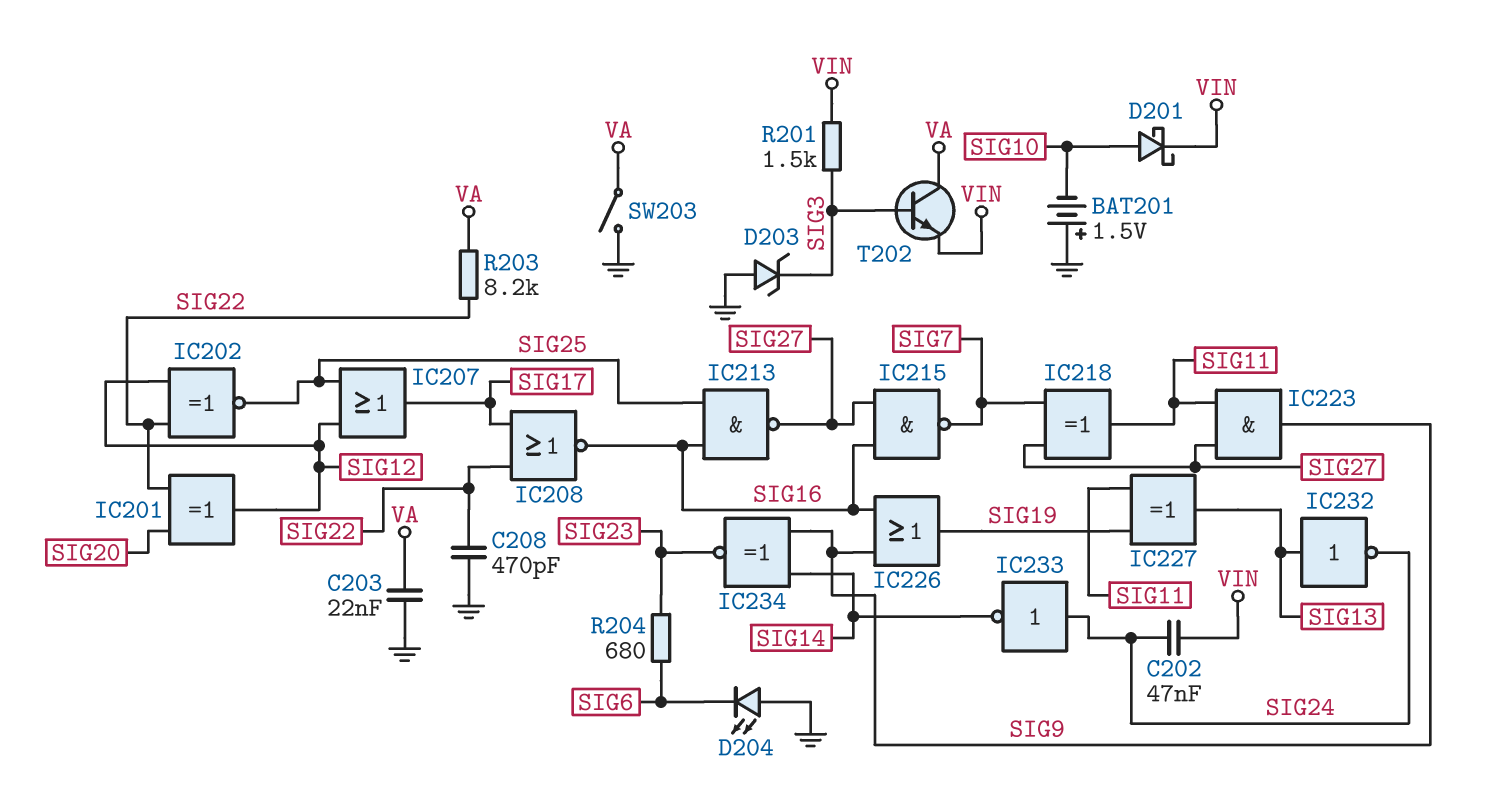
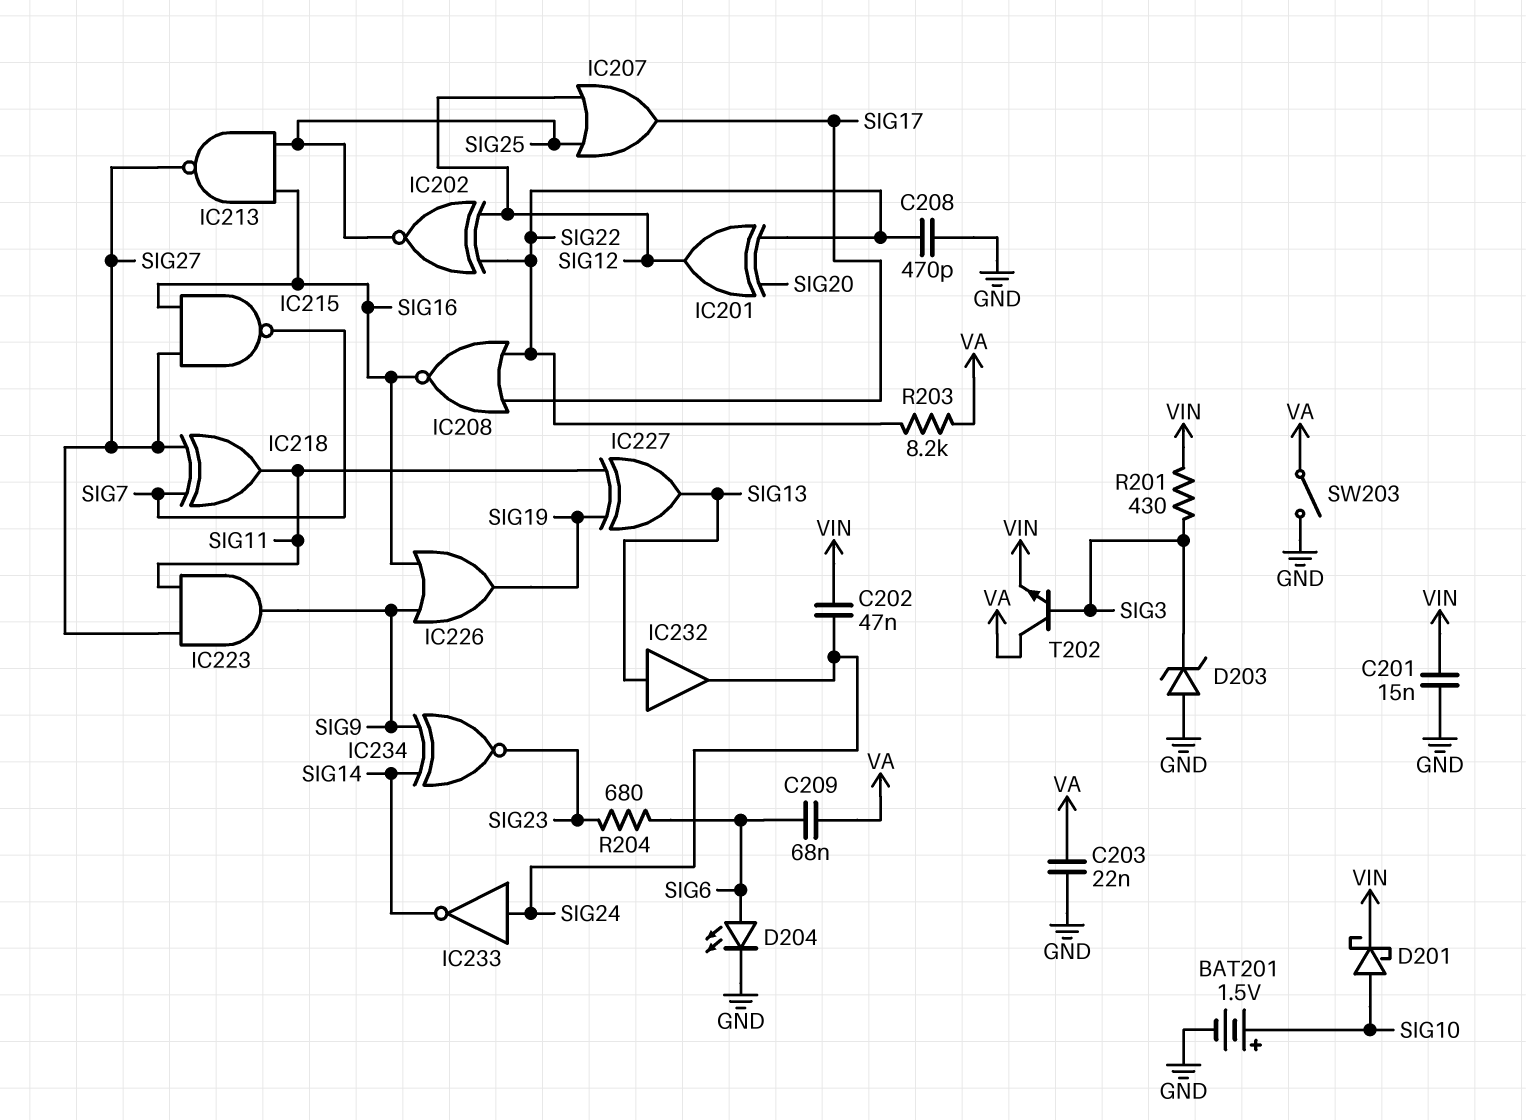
BAT201: 1.5V (plus GND, minus SIG10) -> 1.5V (plus SIG10, minus GND)
C201: none -> 15nF (GND, VIN)
C209: none -> 68nF (SIG6, VA)
D204: LED (A GND, K SIG6) -> LED (A SIG6, K GND)
IC232: NOT (in SIG13, out SIG24) -> buffer (in SIG13, out SIG24)
R201: 1.5k (SIG3, VIN) -> 430 (SIG3, VIN)

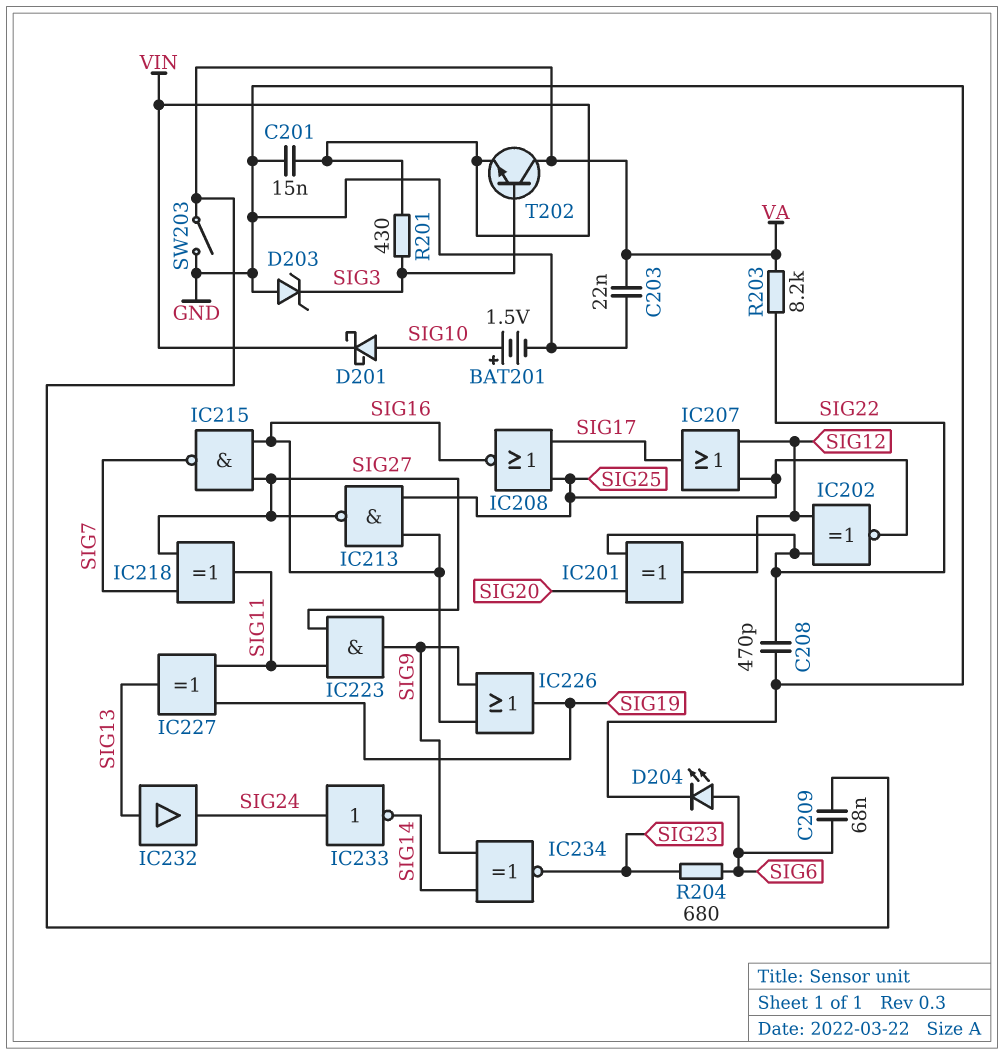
C202: 47nF (SIG24, VIN) -> none
IC208: NOR (in SIG17, in SIG22, out SIG16) -> NOR (in SIG17, in SIG25, out SIG16)

